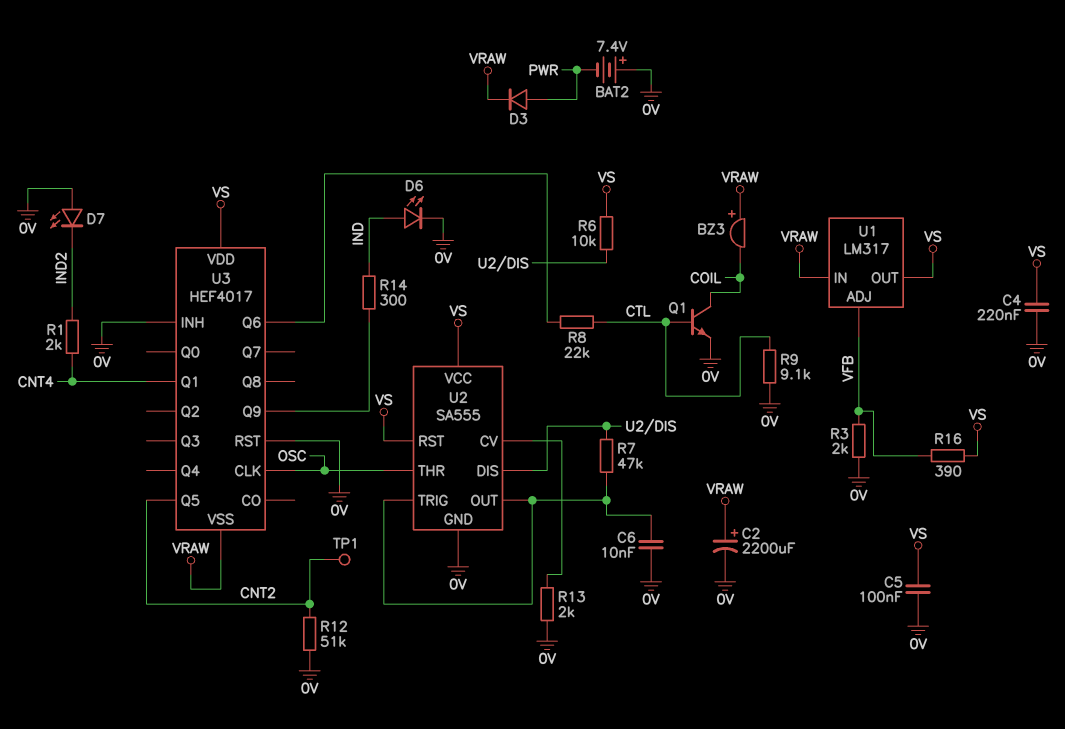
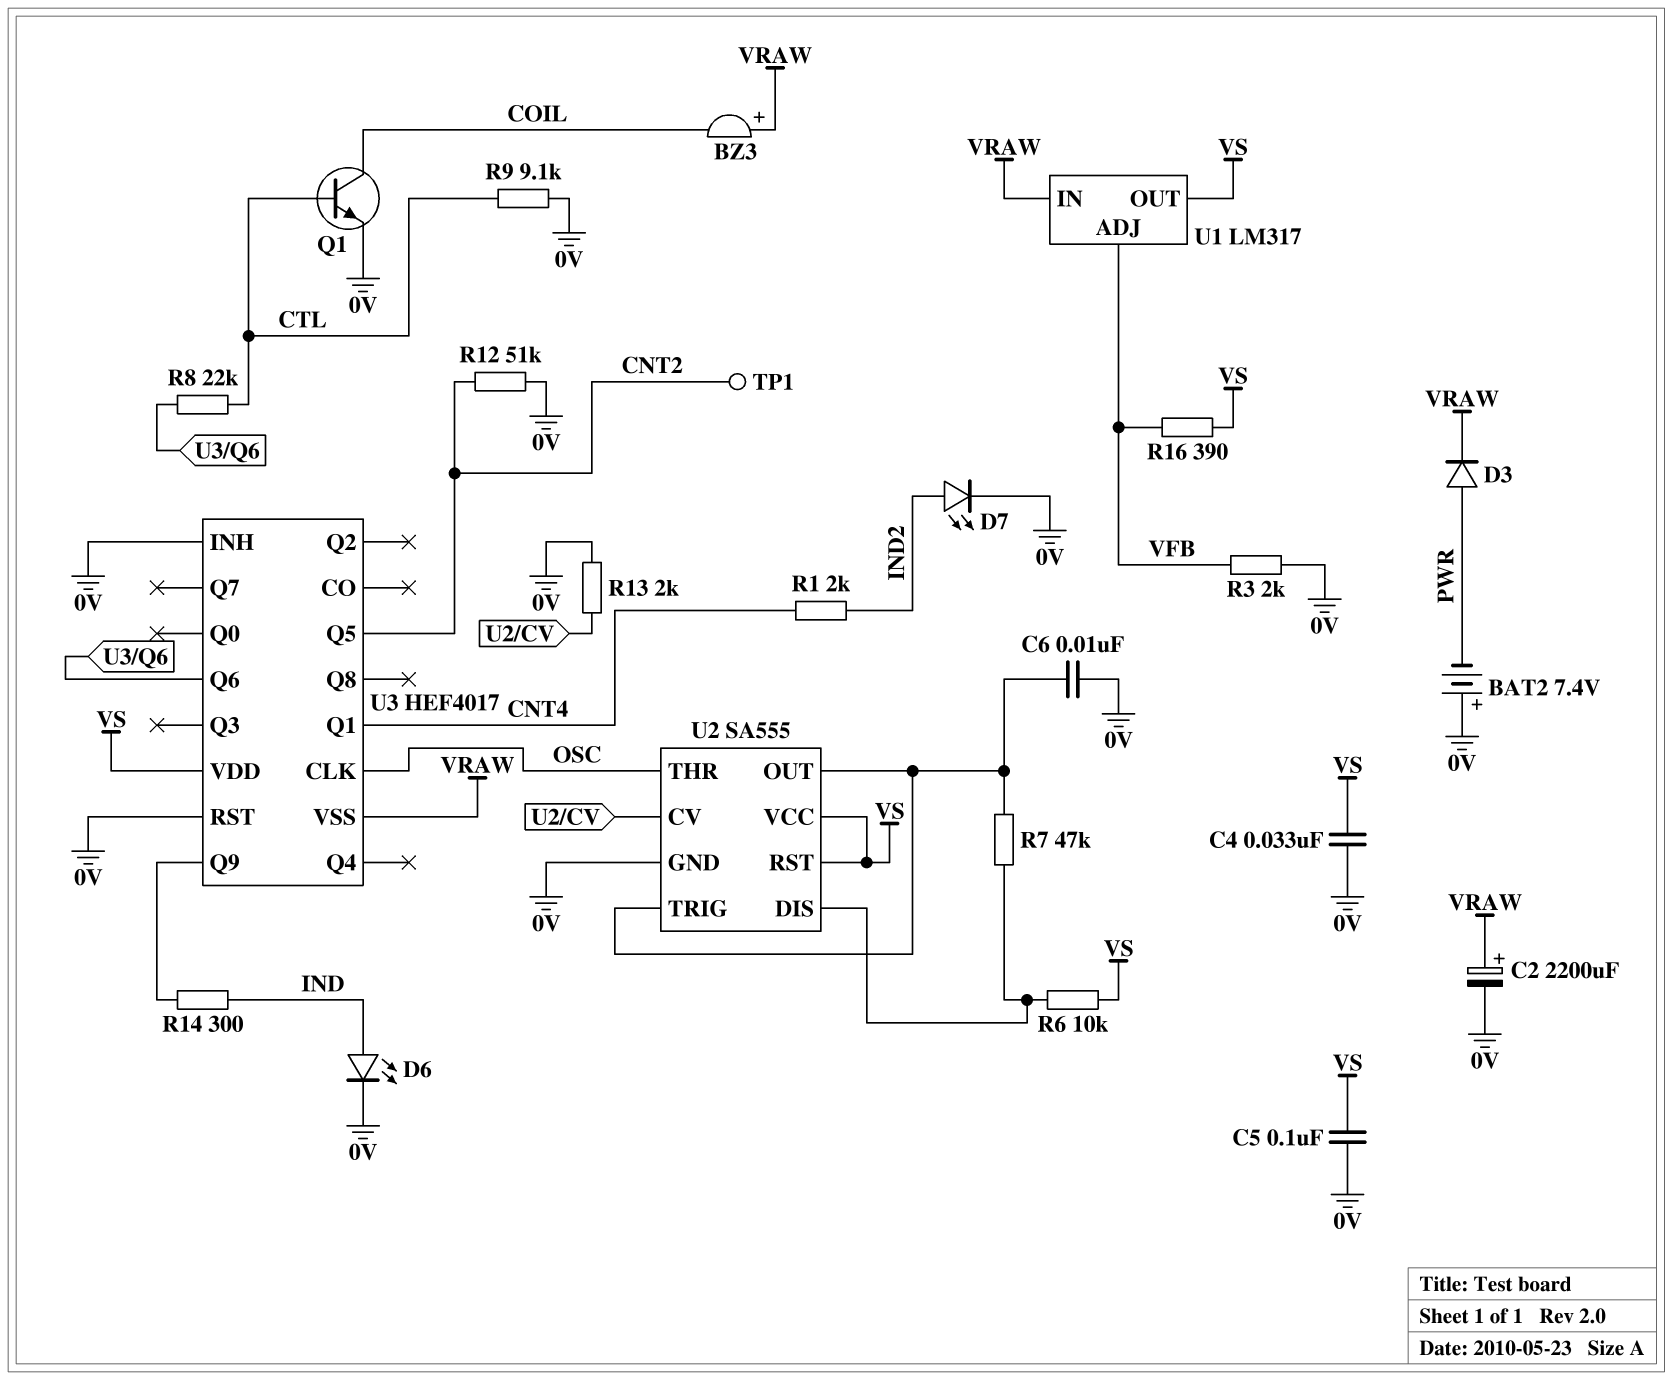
C4: 220nF (0V, VS) -> 33nF (0V, VS)
D7: LED (A 0V, K IND2) -> LED (A IND2, K 0V)

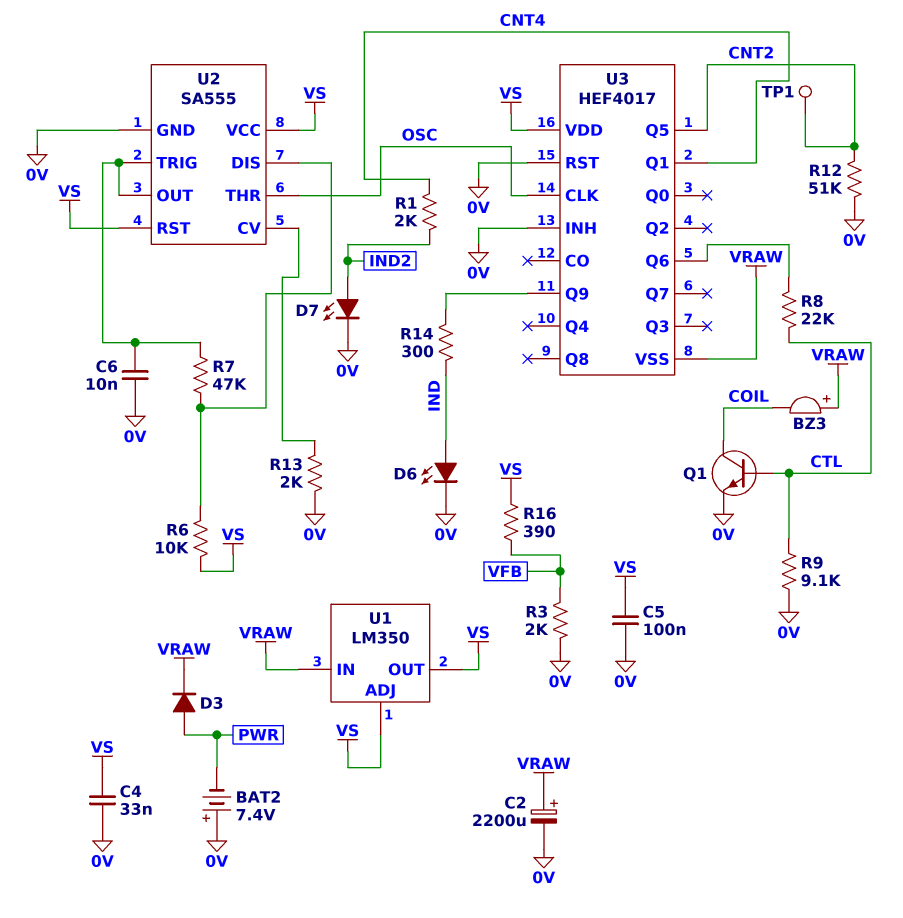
U1: LM317 -> LM350
U1 pin ADJ: VFB -> VS

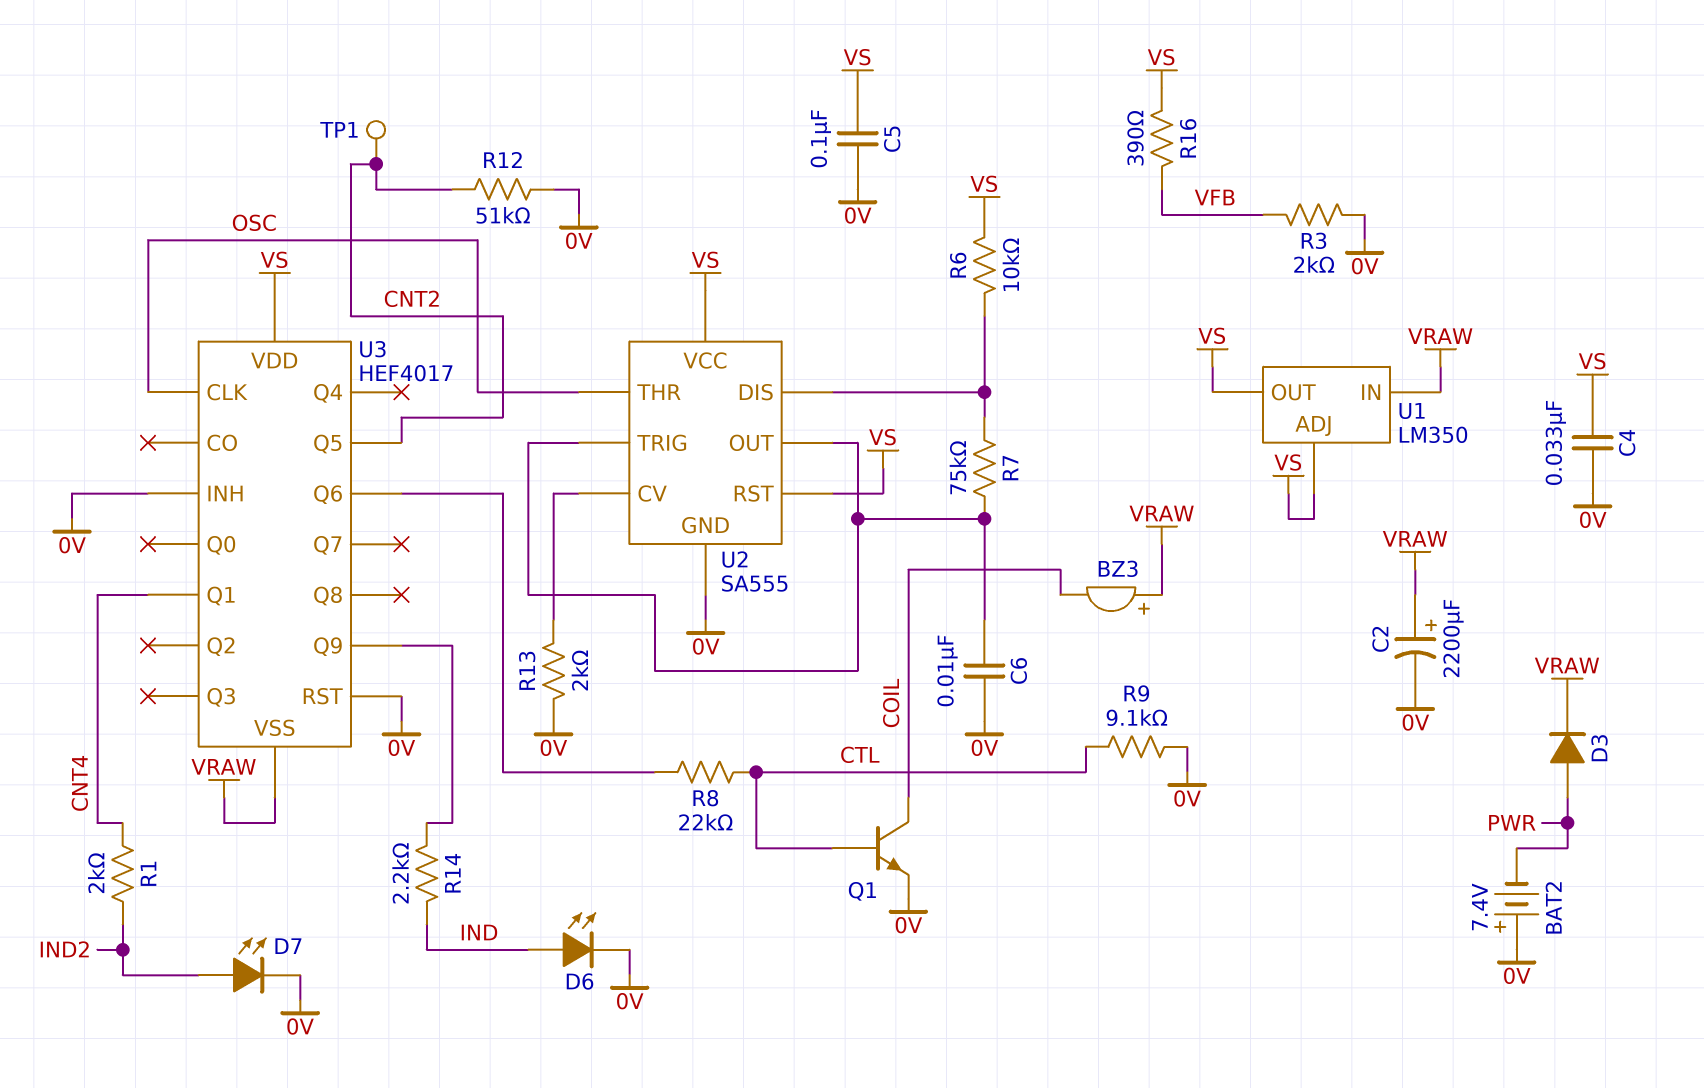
R7: 47k (U2/DIS, U2/OUT) -> 75k (U2/DIS, U2/OUT)
R14: 300 (IND, U3/Q9) -> 2.2k (IND, U3/Q9)

